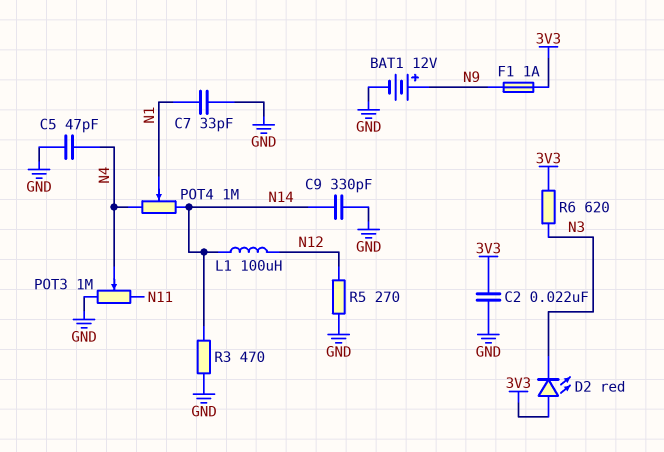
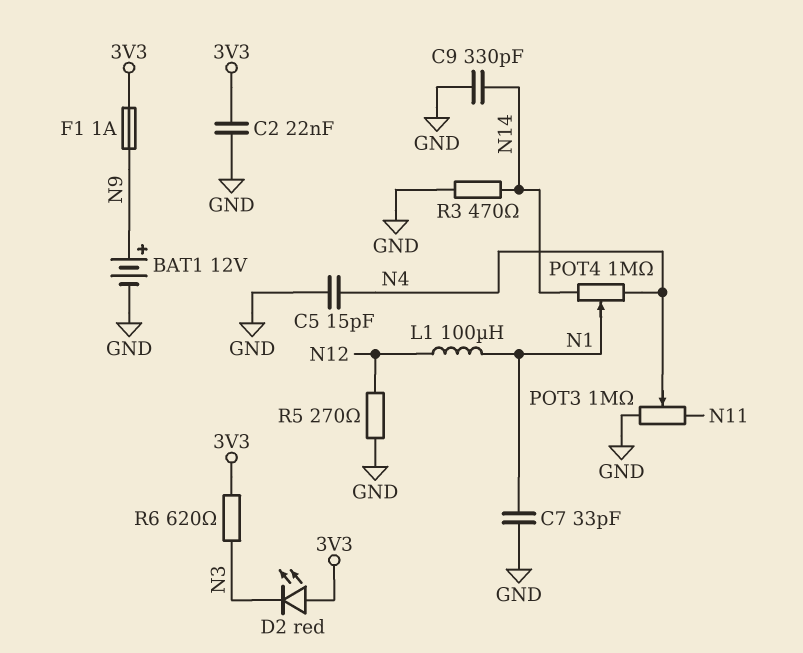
C5: 47pF (GND, N4) -> 15pF (GND, N4)
L1: 100uH (N12, N14) -> 100uH (N1, N12)

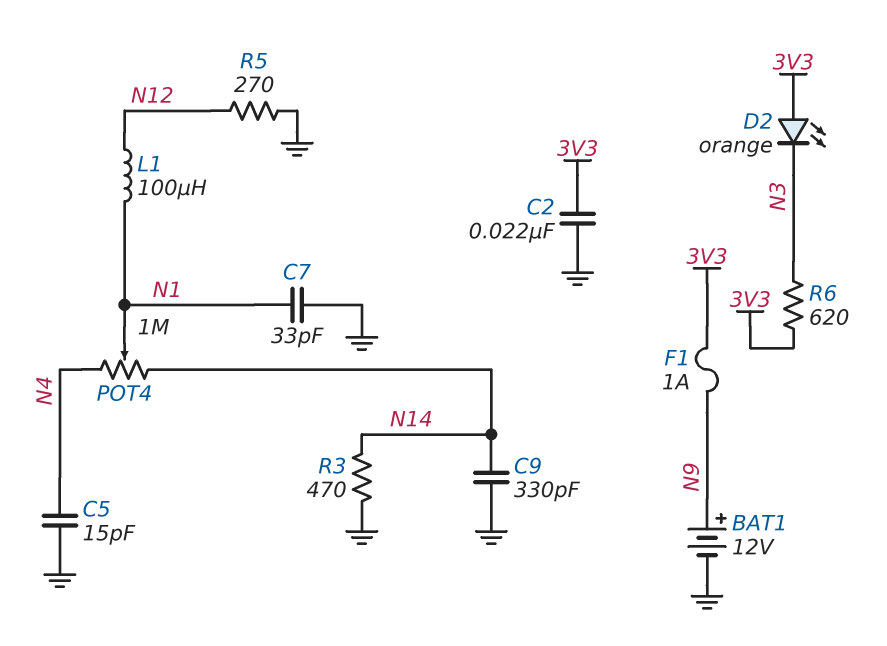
D2: LED red (A 3V3, K N3) -> LED orange (A 3V3, K N3)
POT3: 1M (GND, N11, wiper N4) -> none

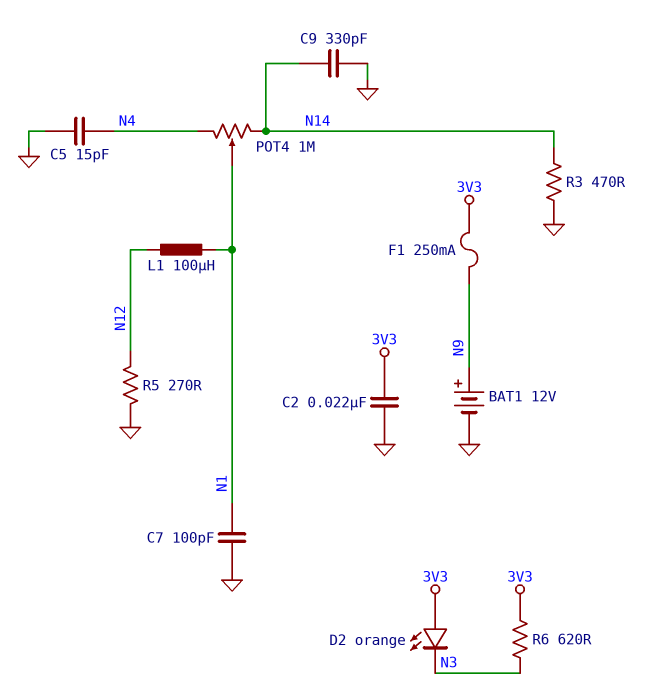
C7: 33pF (GND, N1) -> 100pF (GND, N1)
F1: 1A (3V3, N9) -> 250mA (3V3, N9)

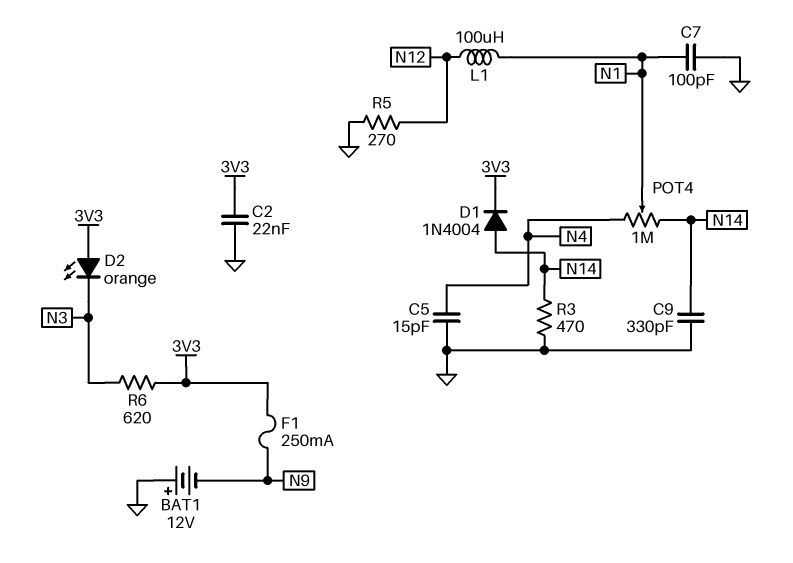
BAT1: 12V (plus N9, minus GND) -> 12V (plus GND, minus N9)
D1: none -> diode 1N4004 (A N14, K 3V3)

